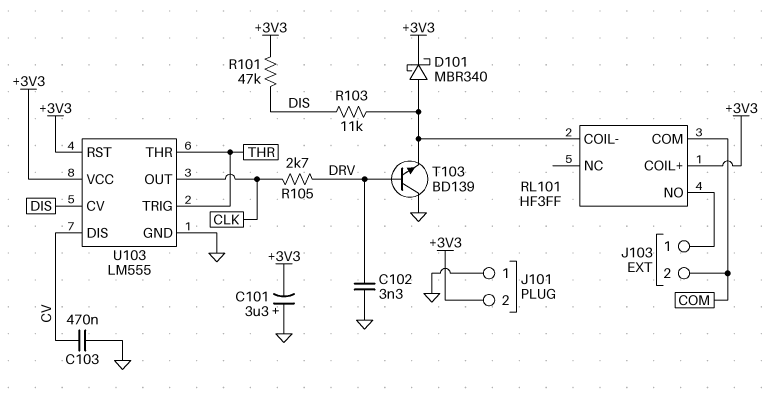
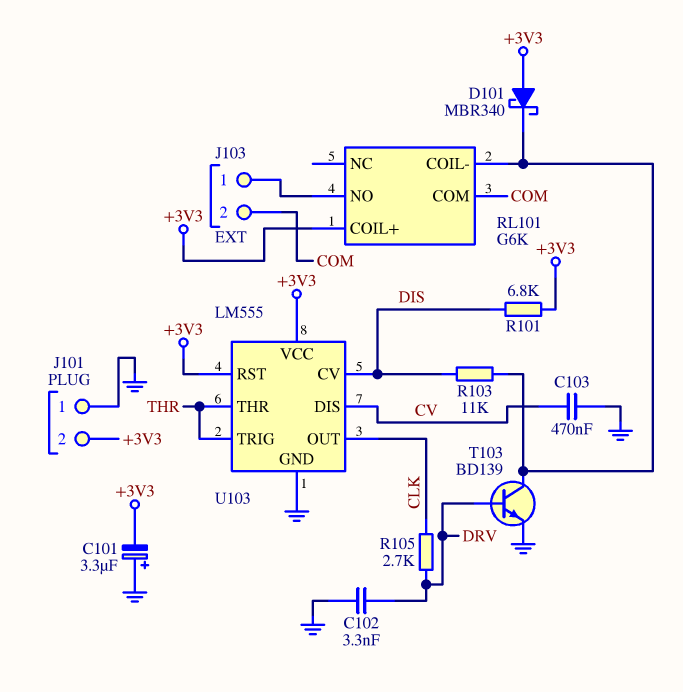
D101: schottky MBR340 (A RL101/COIL-, K +3V3) -> schottky MBR340 (A +3V3, K RL101/COIL-)
R101: 47k (+3V3, DIS) -> 6.8k (+3V3, DIS)
RL101: HF3FF -> G6K
T103: NPN BD139 (B DRV, C GND, E RL101/COIL-) -> NPN BD139 (B DRV, C RL101/COIL-, E GND)

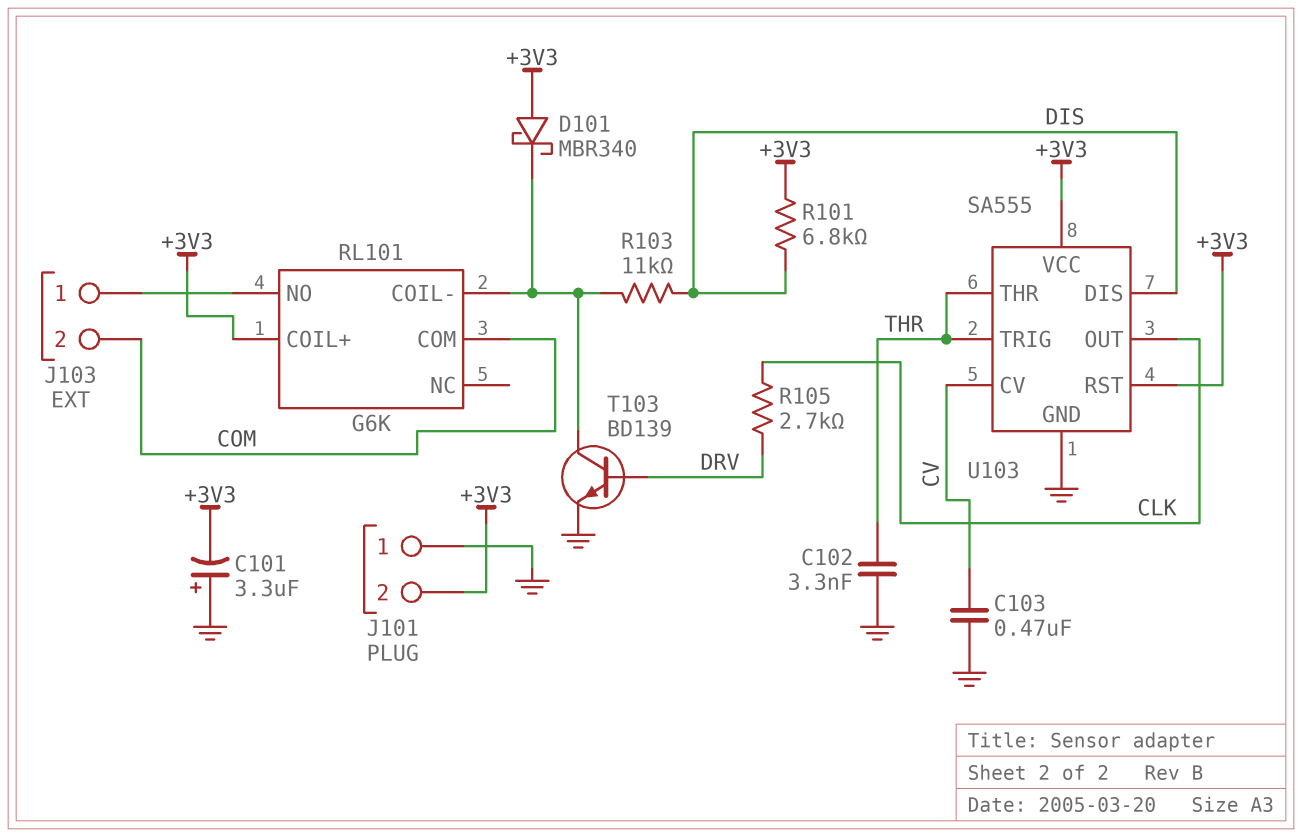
C102: 3.3nF (DRV, GND) -> 3.3nF (GND, THR)
U103: LM555 -> SA555
U103 pin CV: DIS -> CV
U103 pin DIS: CV -> DIS

